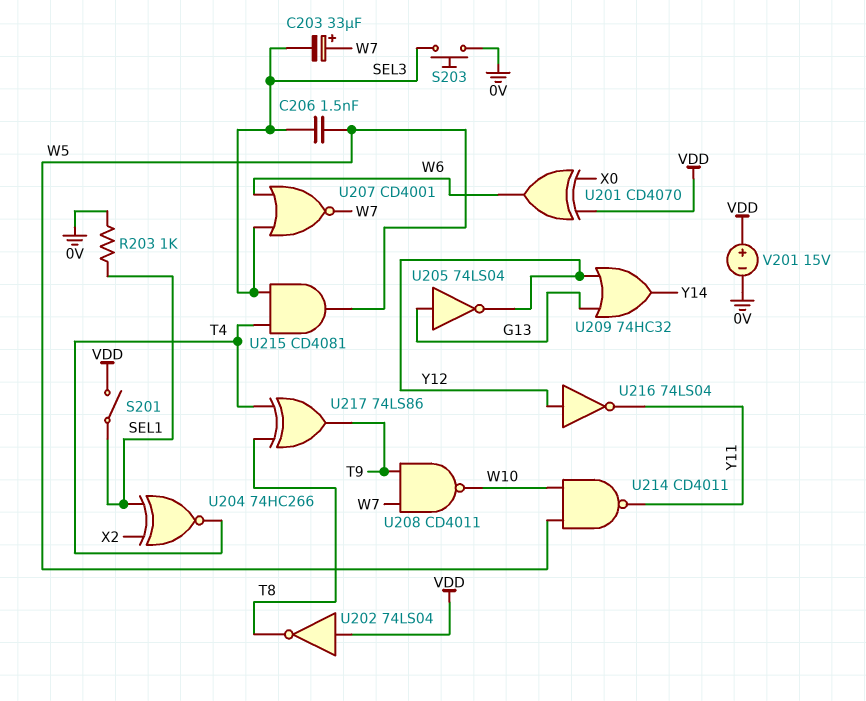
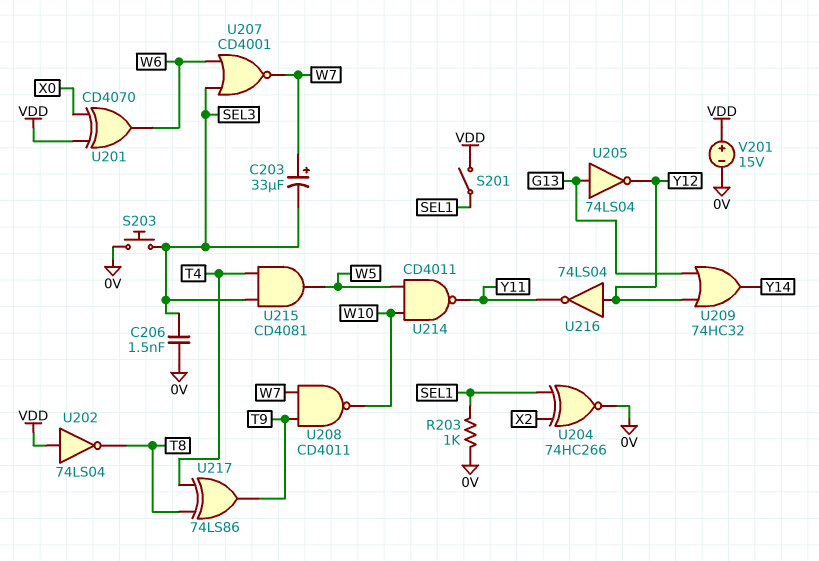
C206: 1.5nF (SEL3, W5) -> 1.5nF (0V, SEL3)
U204: XNOR 74HC266 (in SEL1, in X2, out T4) -> XNOR 74HC266 (in SEL1, in X2, out 0V)

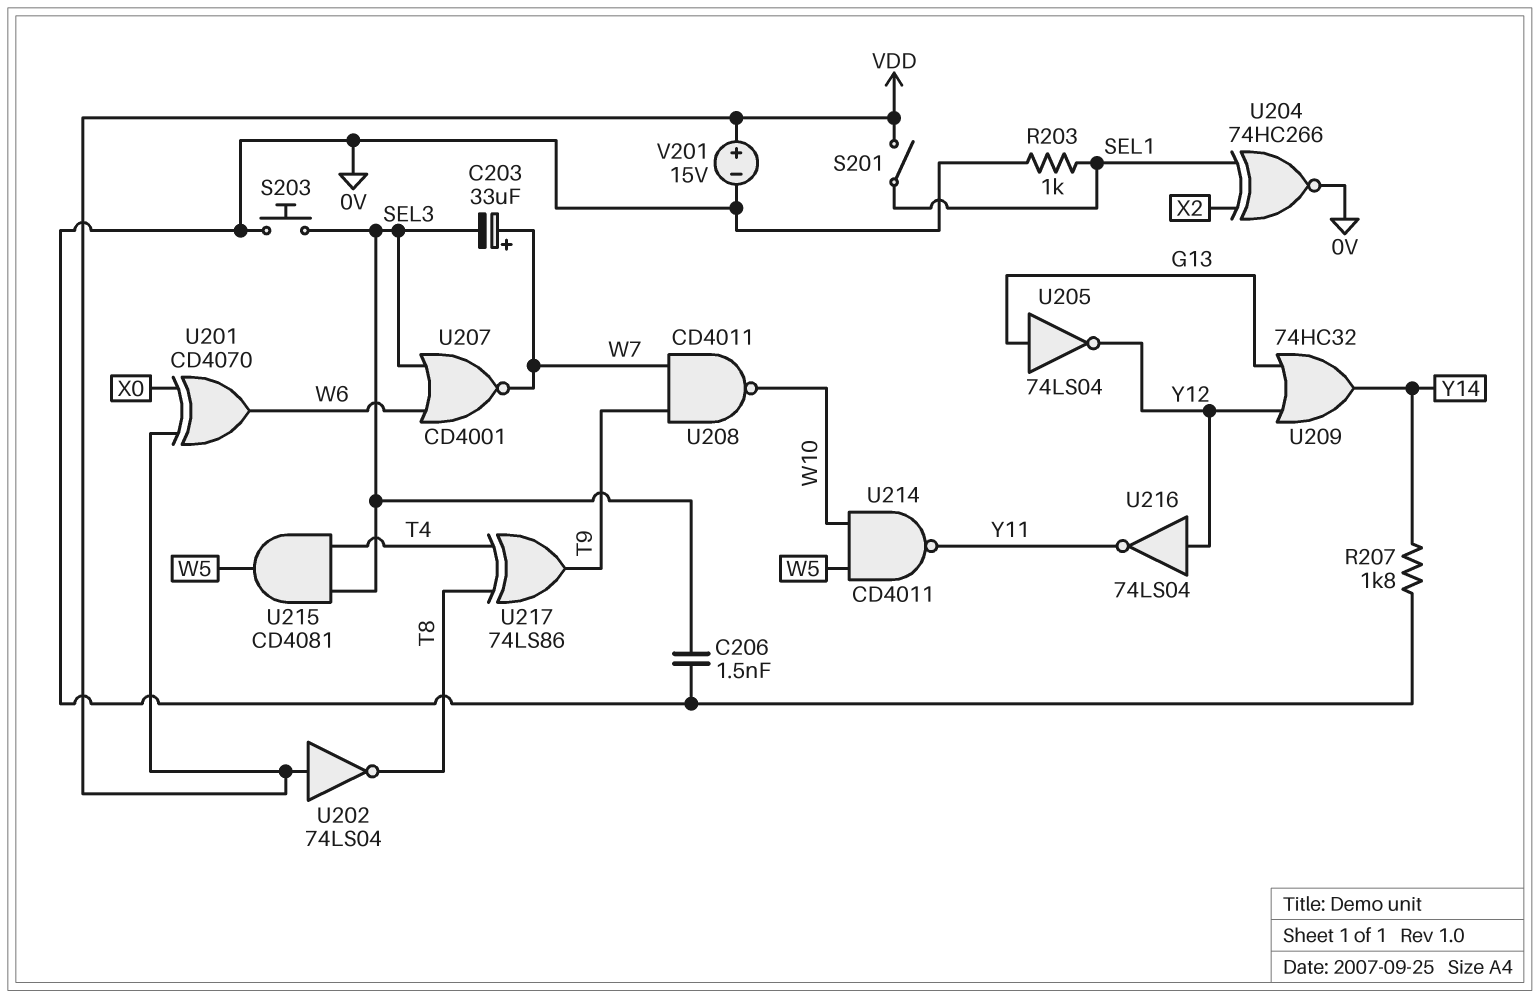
R207: none -> 1.8k (0V, Y14)

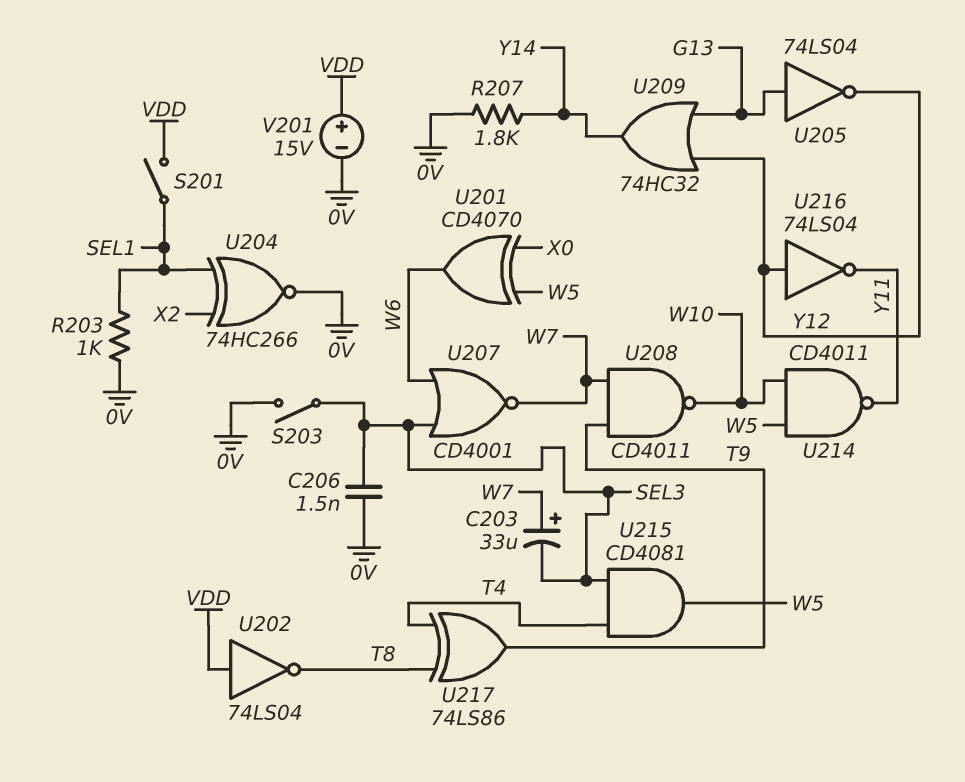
S203: button (0V, SEL3) -> switch (0V, SEL3)
U201: XOR CD4070 (in VDD, in X0, out W6) -> XOR CD4070 (in W5, in X0, out W6)

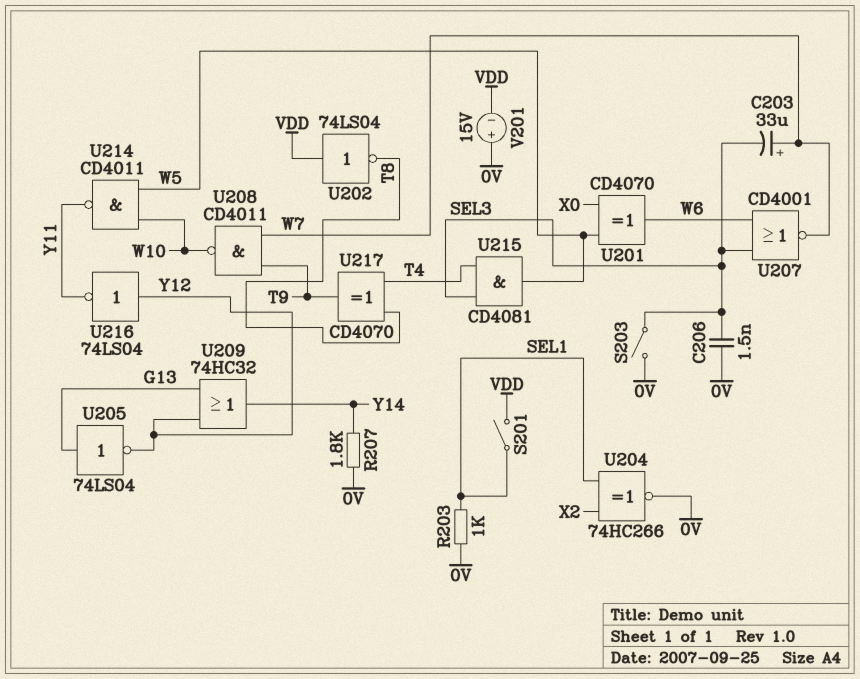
U217: XOR 74LS86 (in T4, in T8, out T9) -> XOR CD4070 (in T4, in T8, out T9)
V201: 15V (plus VDD, minus 0V) -> 15V (plus 0V, minus VDD)

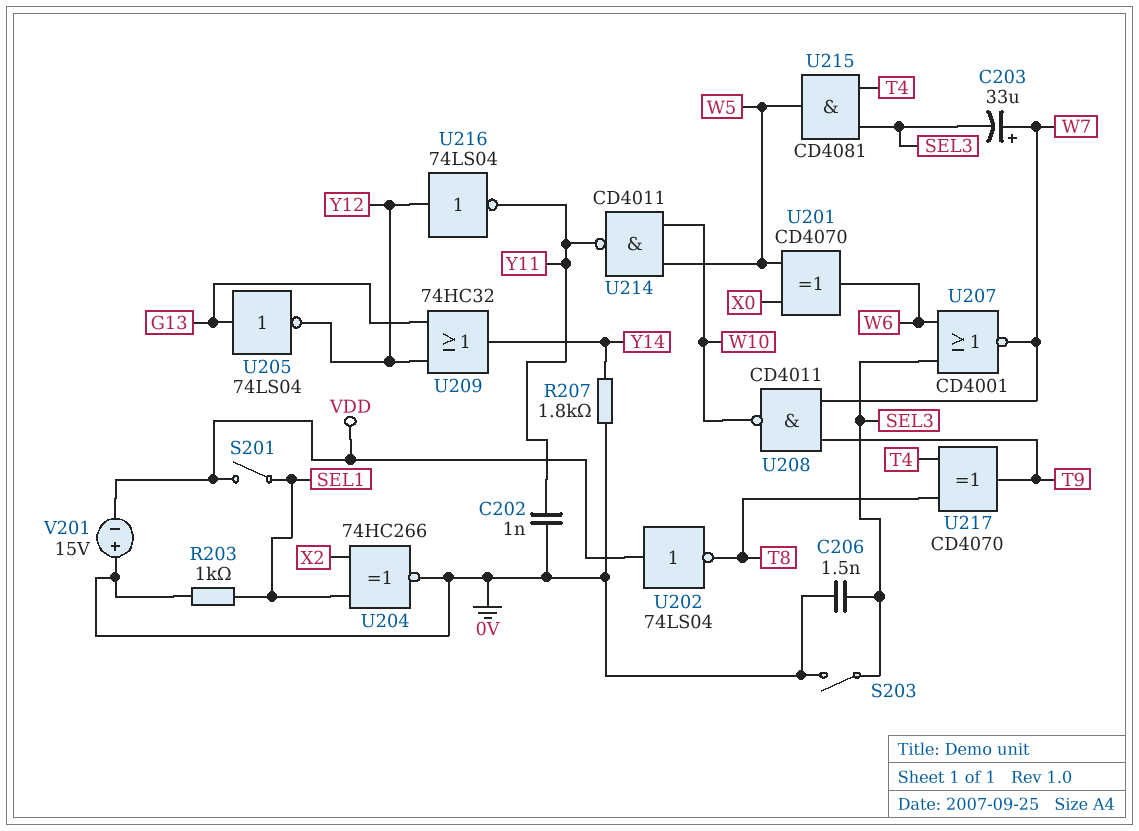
C202: none -> 1nF (0V, Y11)

